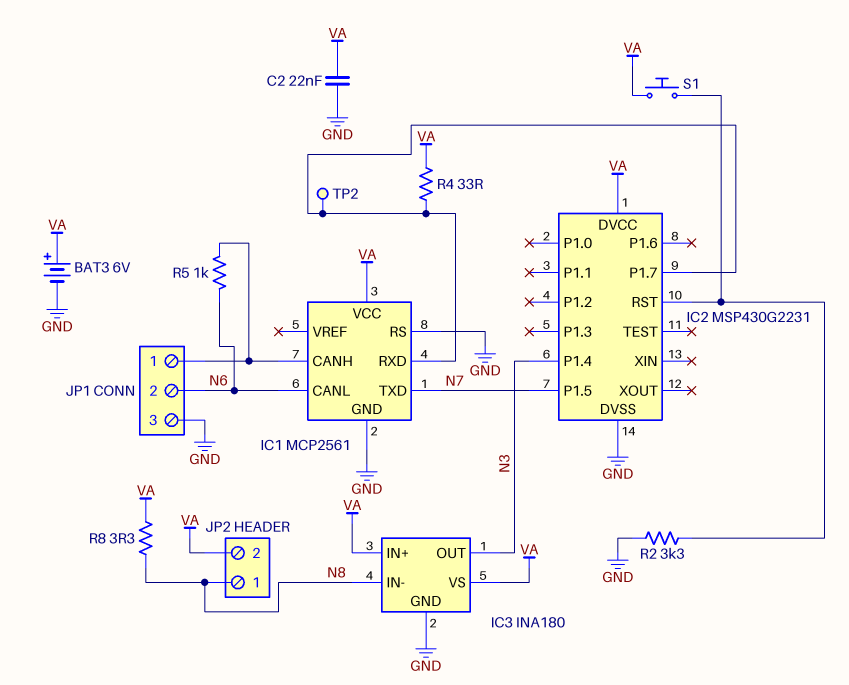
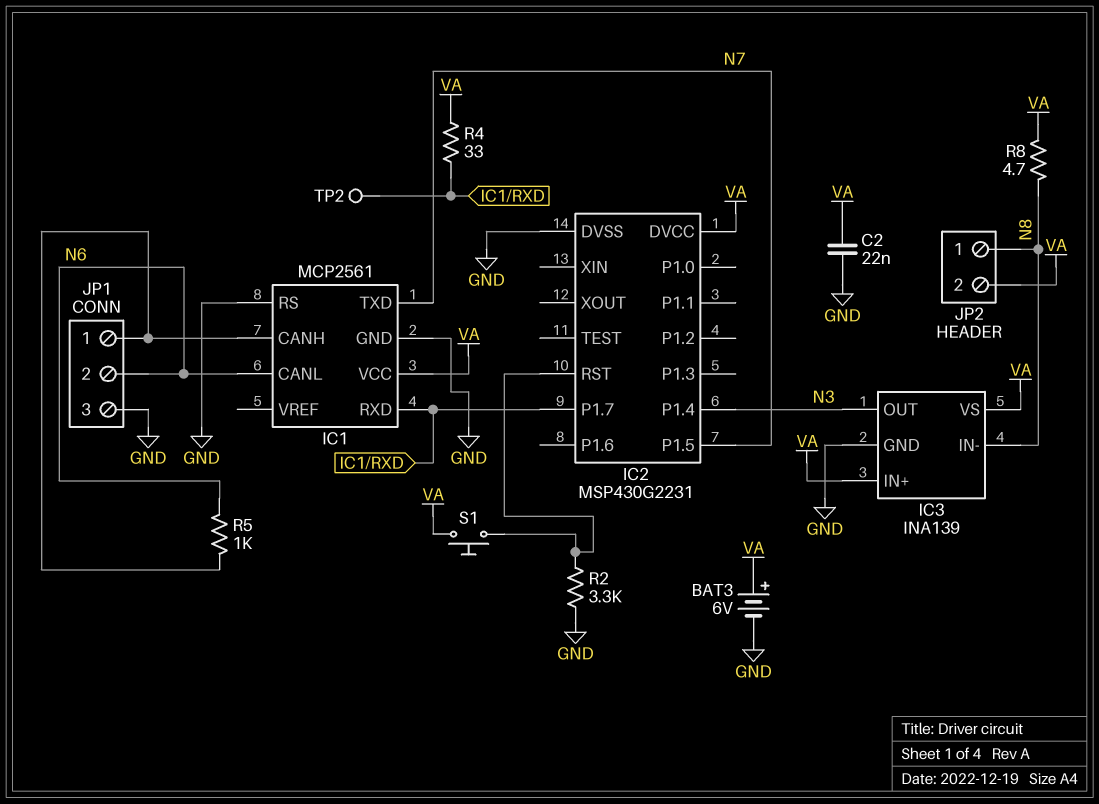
IC3: INA180 -> INA139
R8: 3.3 (N8, VA) -> 4.7 (N8, VA)

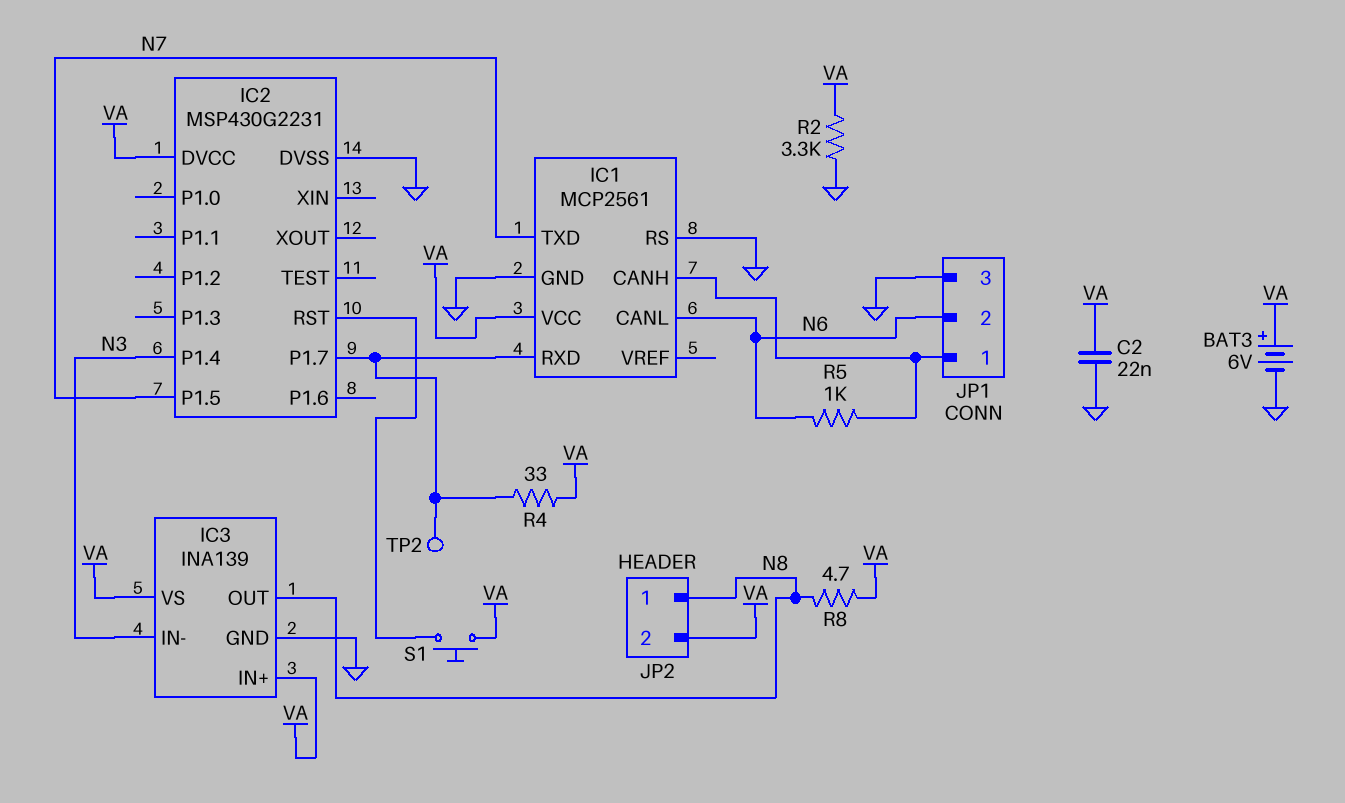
IC3 pin IN-: N8 -> N3
IC3 pin OUT: N3 -> N8
R2: 3.3k (GND, IC2/RST) -> 3.3k (GND, VA)

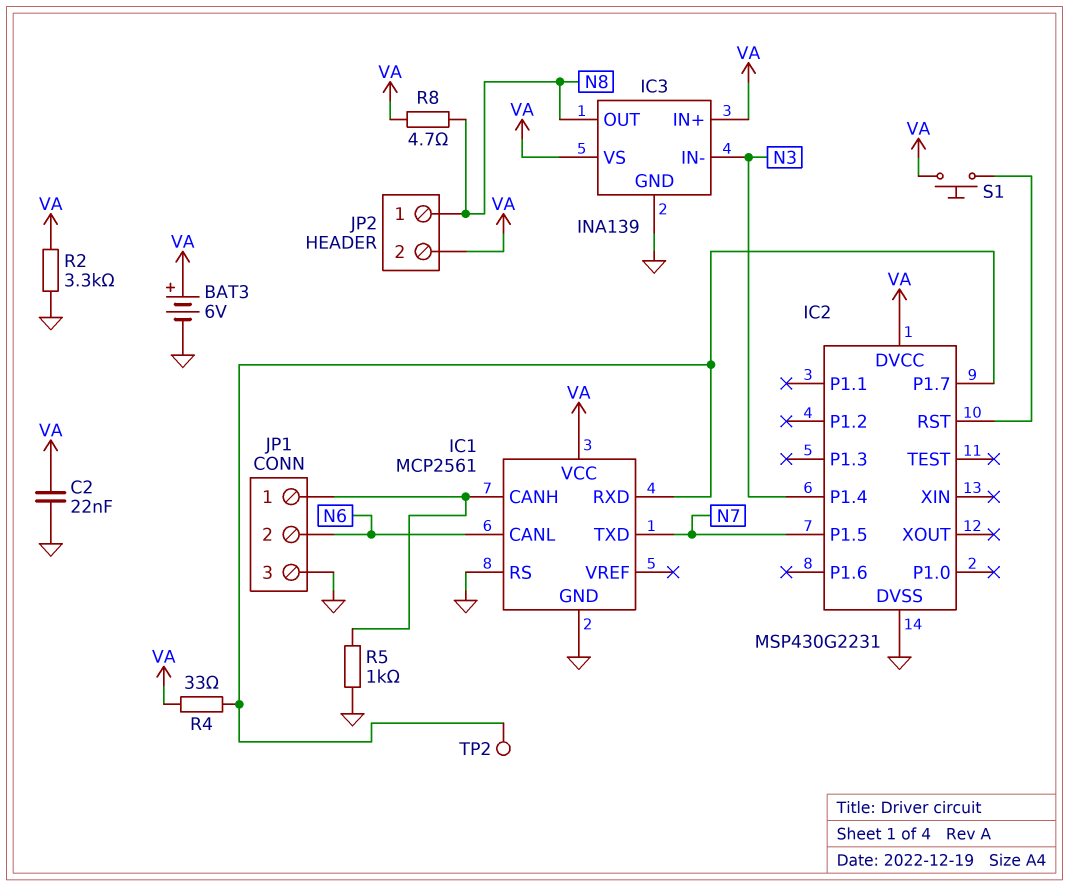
R5: 1k (IC1/CANH, N6) -> 1k (GND, IC1/CANH)

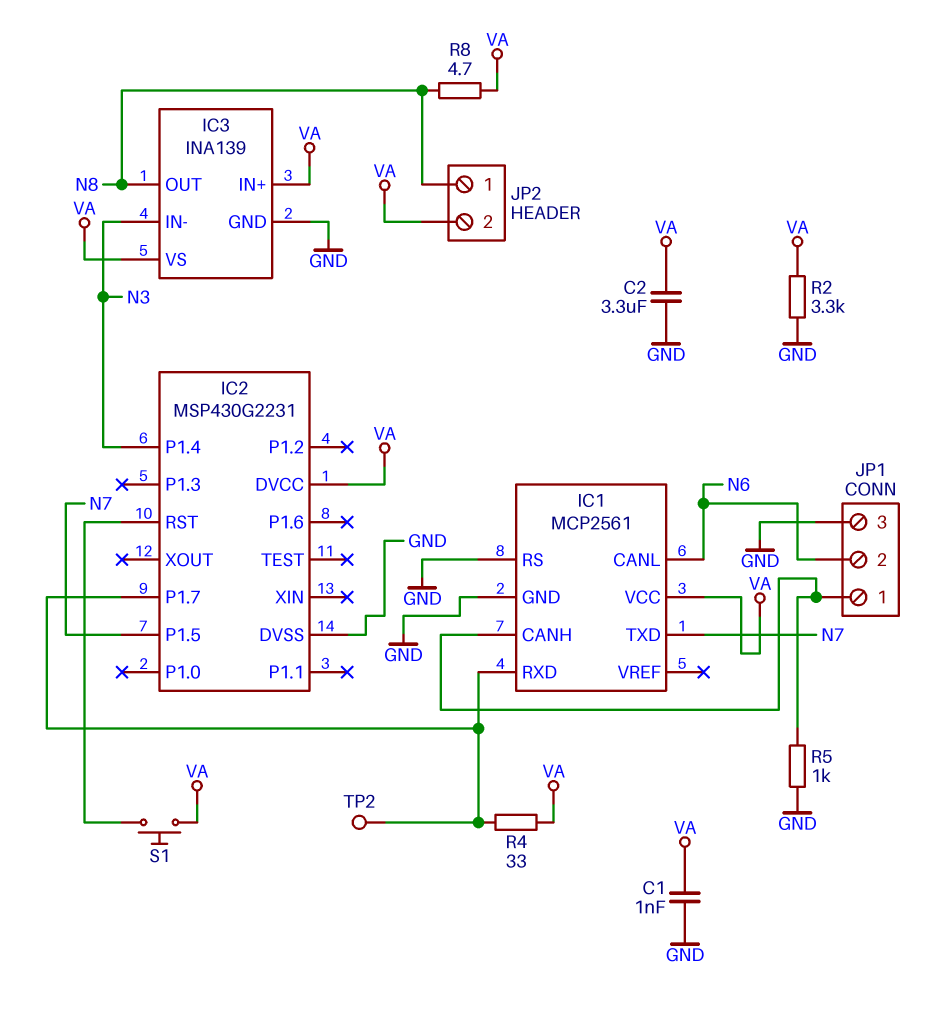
BAT3: 6V (plus VA, minus GND) -> none
C1: none -> 1nF (GND, VA)
C2: 22nF (GND, VA) -> 3.3uF (GND, VA)

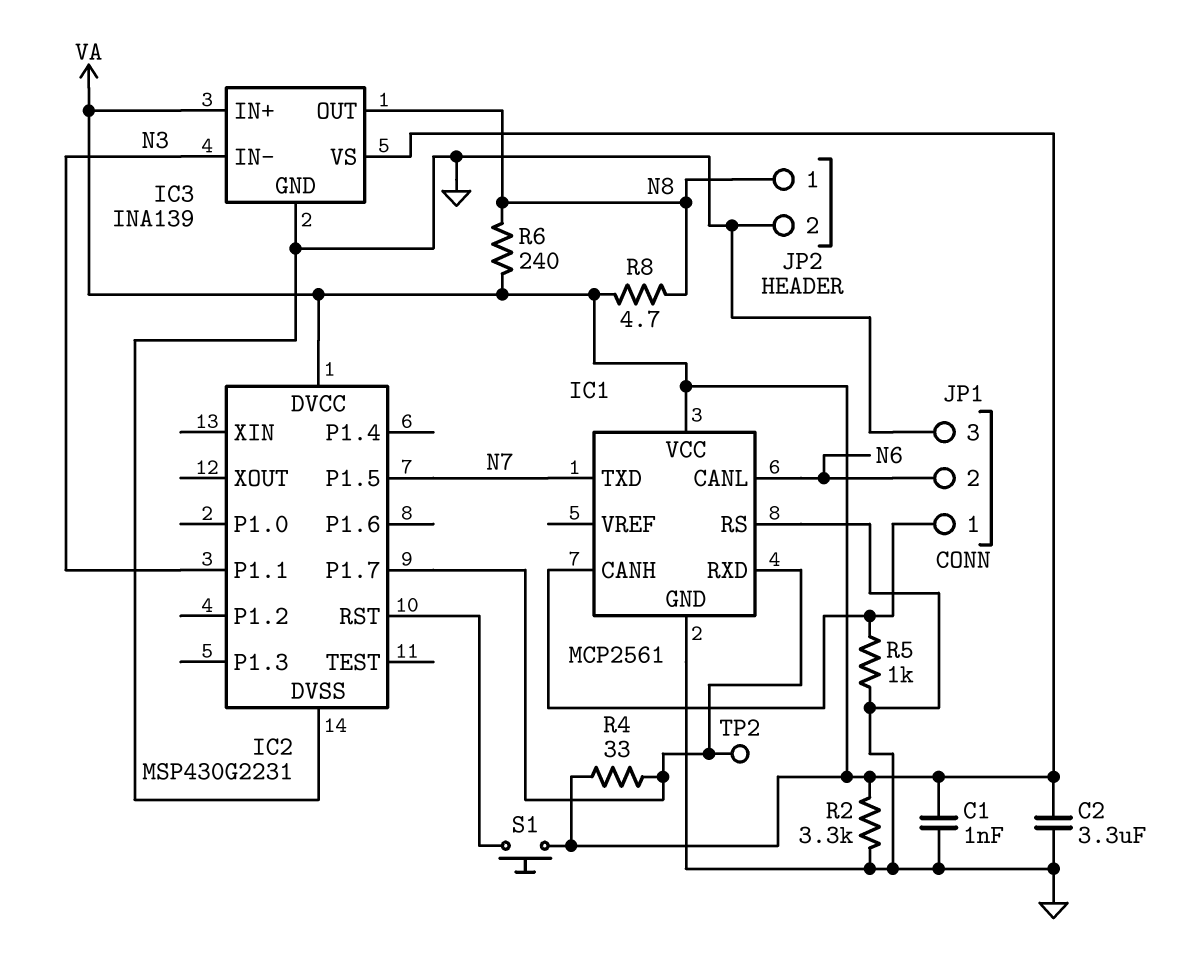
IC2 pin P1.1: none -> N3
IC2 pin P1.4: N3 -> none
JP2 pin 2: VA -> GND
R6: none -> 240 (N8, VA)

